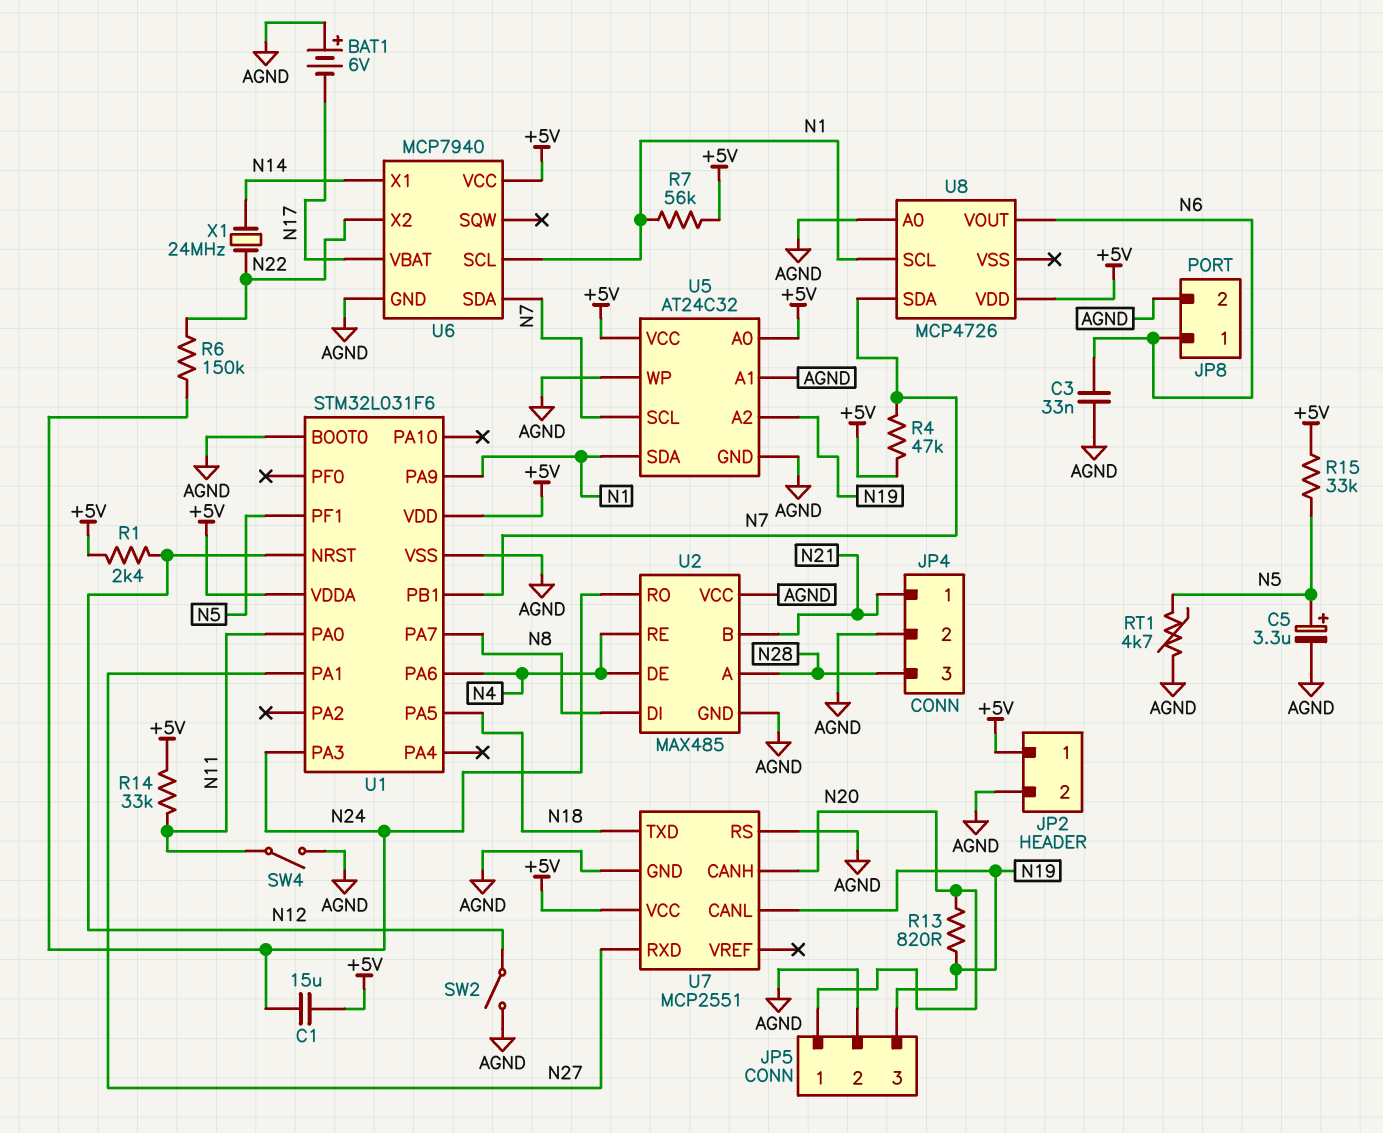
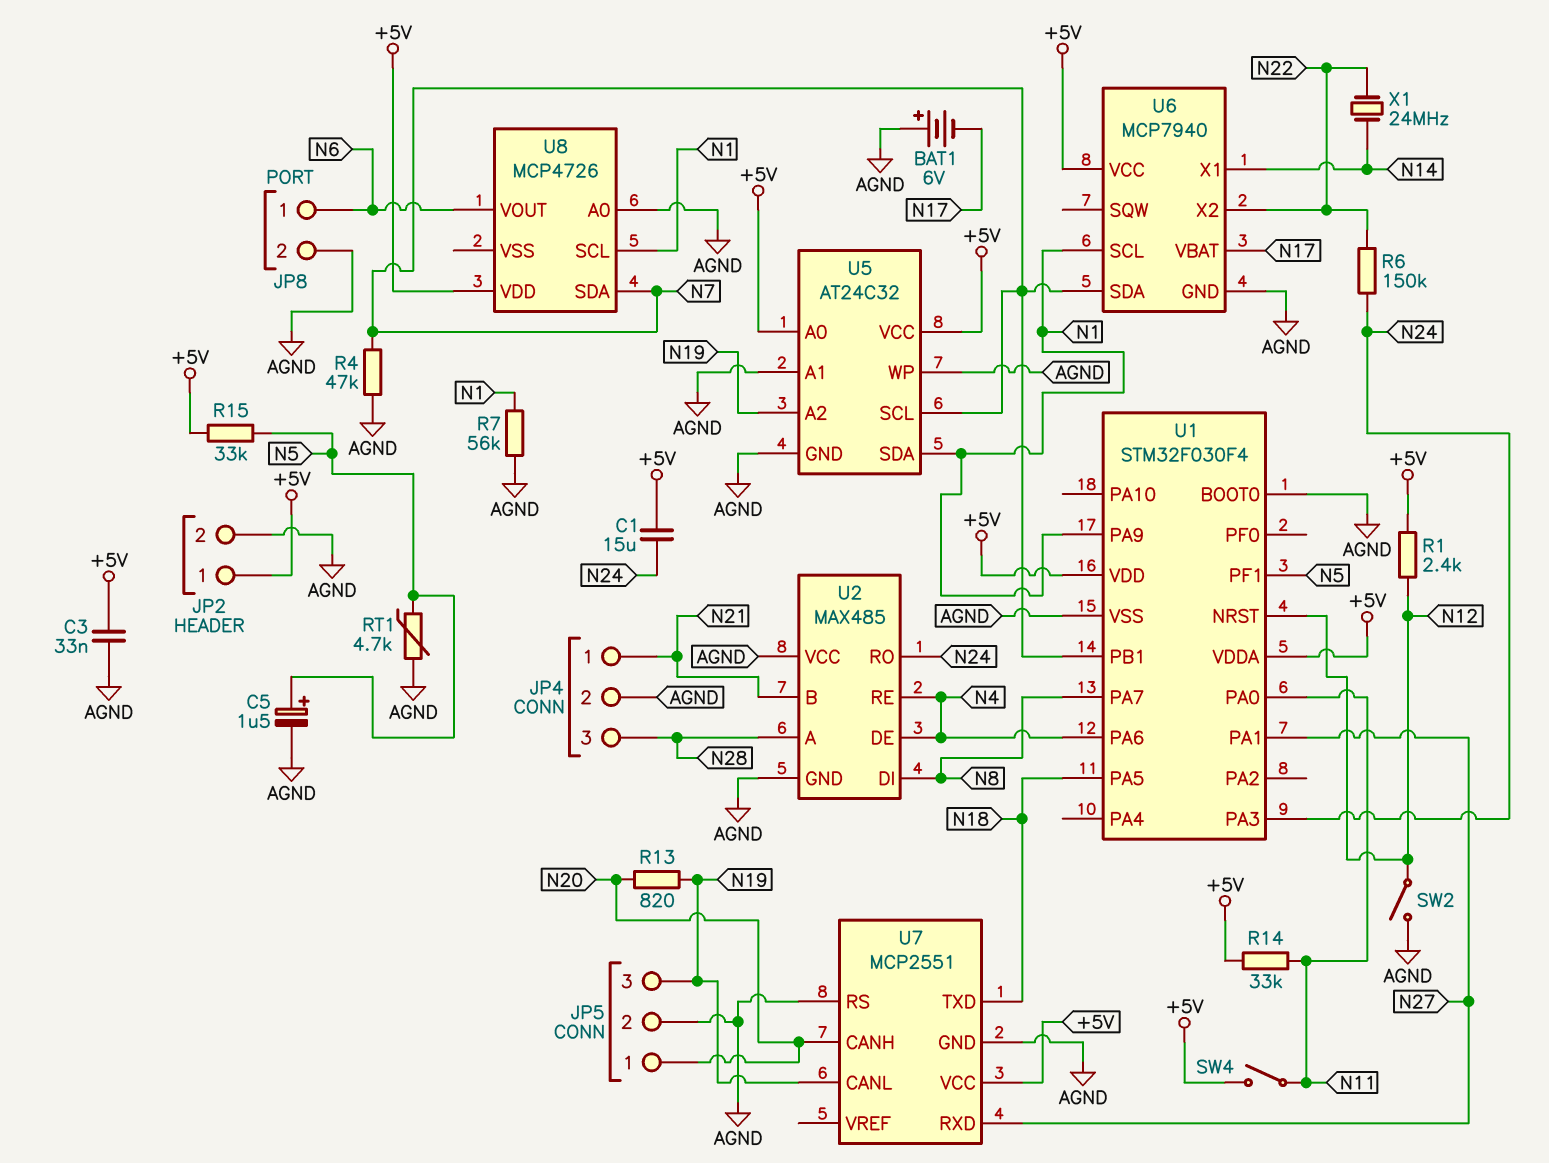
C3: 33nF (AGND, N6) -> 33nF (+5V, AGND)
C5: 3.3uF (plus N5, minus AGND) -> 1.5uF (plus N5, minus AGND)
R4: 47k (+5V, N7) -> 47k (AGND, N7)
R7: 56k (+5V, N1) -> 56k (AGND, N1)
SW4: switch (AGND, N11) -> switch (+5V, N11)
U1: STM32L031F6 -> STM32F030F4

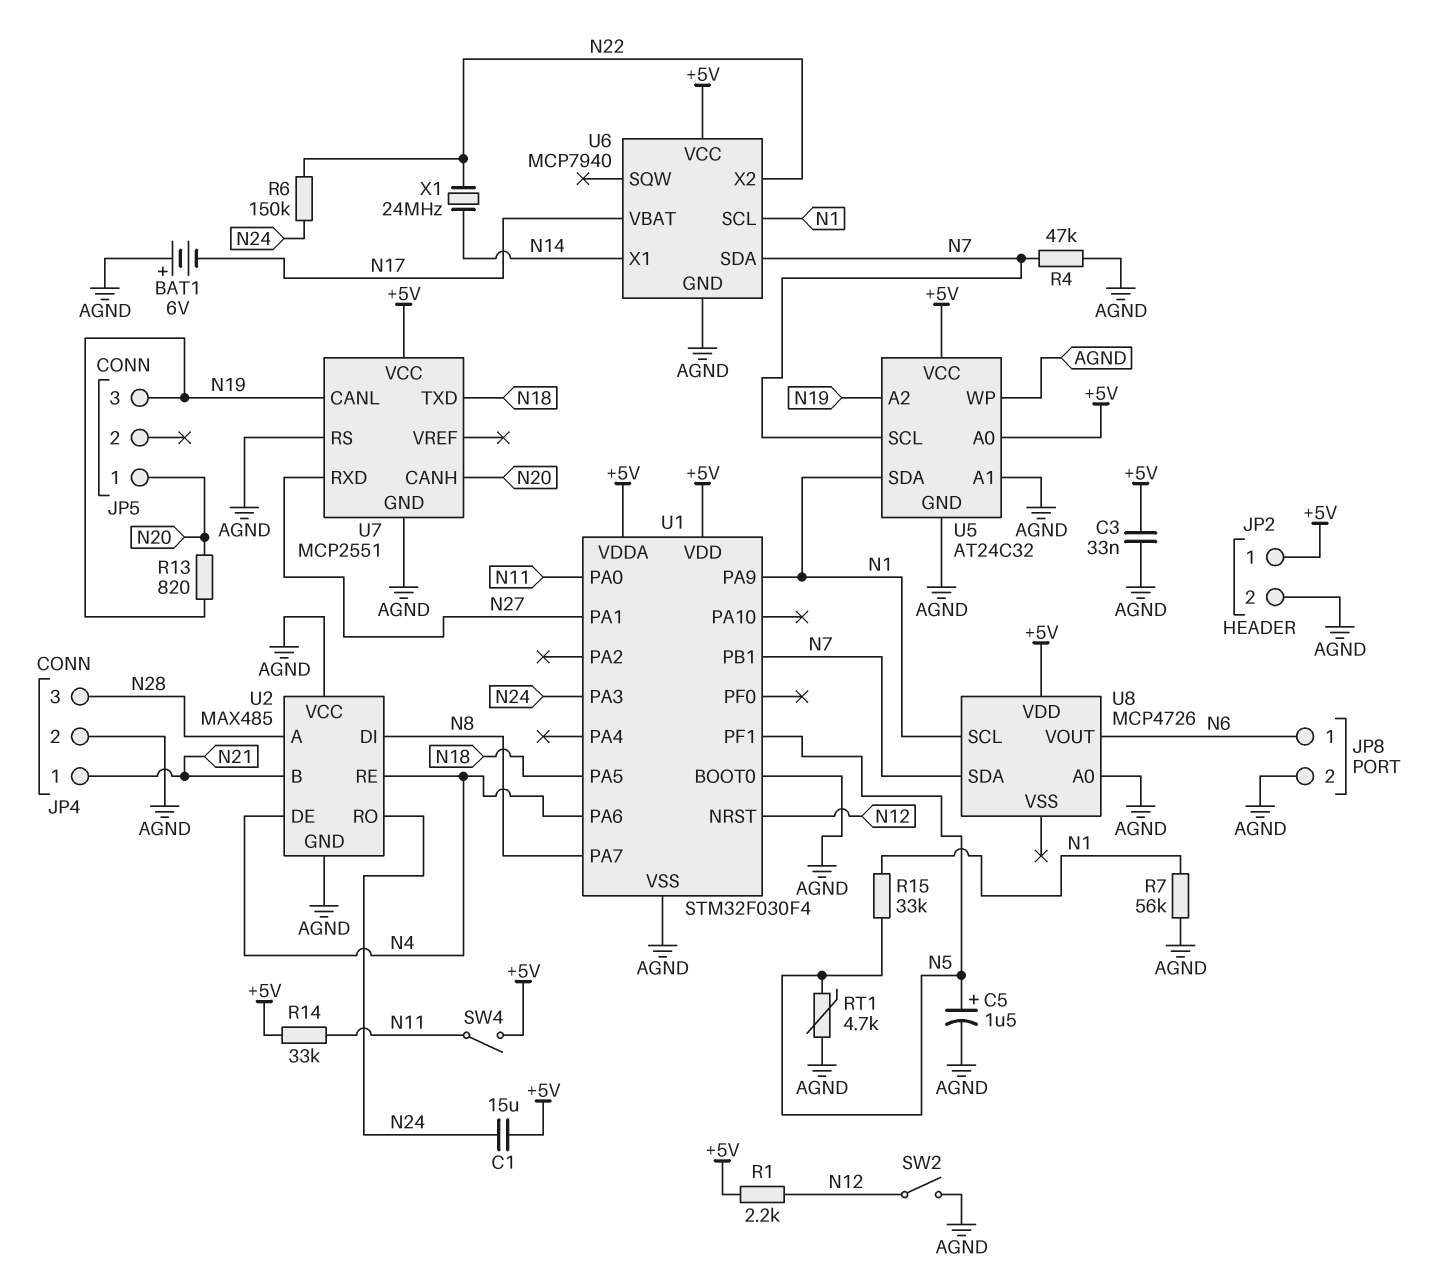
JP5 pin 2: AGND -> none
R1: 2.4k (+5V, N12) -> 2.2k (+5V, N12)
R15: 33k (+5V, N5) -> 33k (N1, N5)

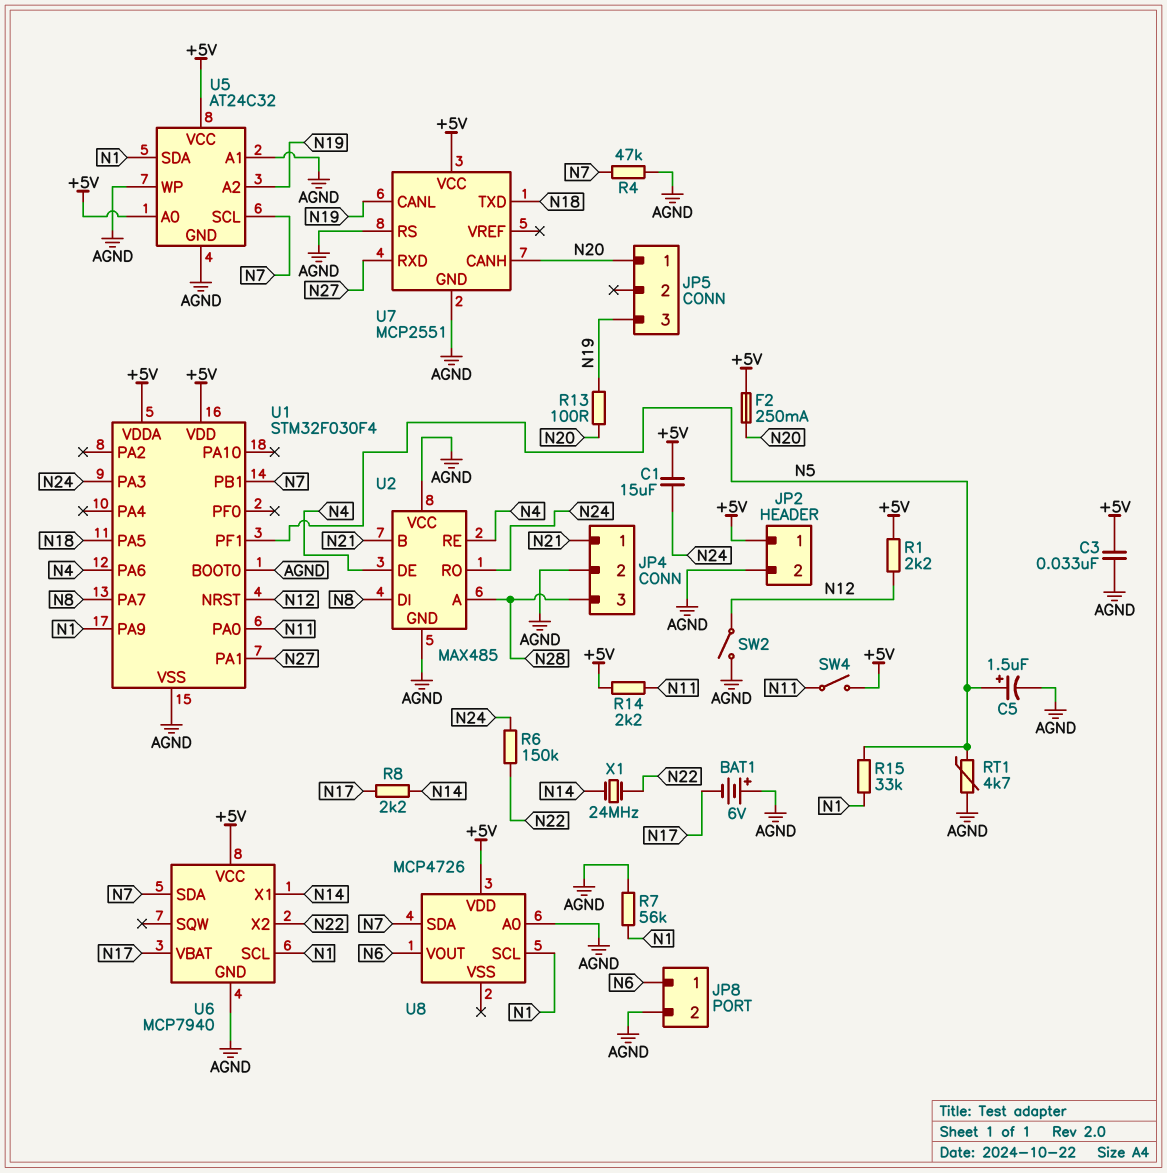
F2: none -> 250mA (+5V, N20)
R8: none -> 2.2k (N14, N17)
R13: 820 (N19, N20) -> 100 (N19, N20)
R14: 33k (+5V, N11) -> 2.2k (+5V, N11)

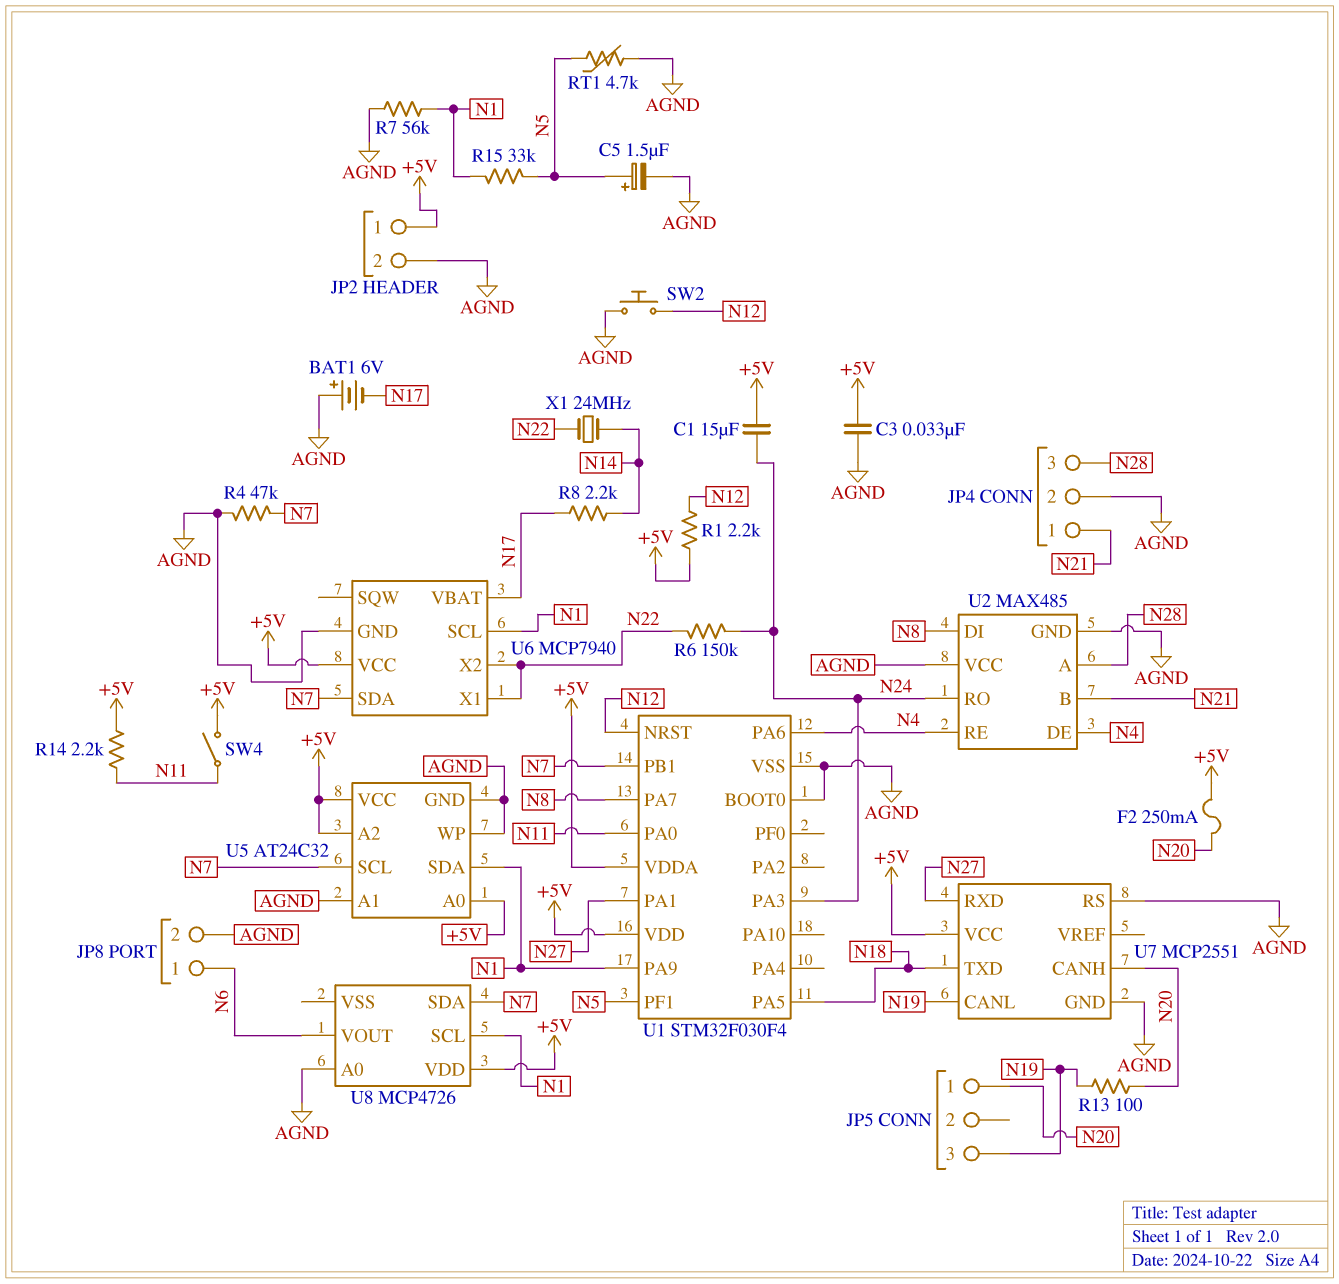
SW2: switch (AGND, N12) -> button (AGND, N12)
U5 pin A2: N19 -> +5V
U6 pin X1: N14 -> N22

